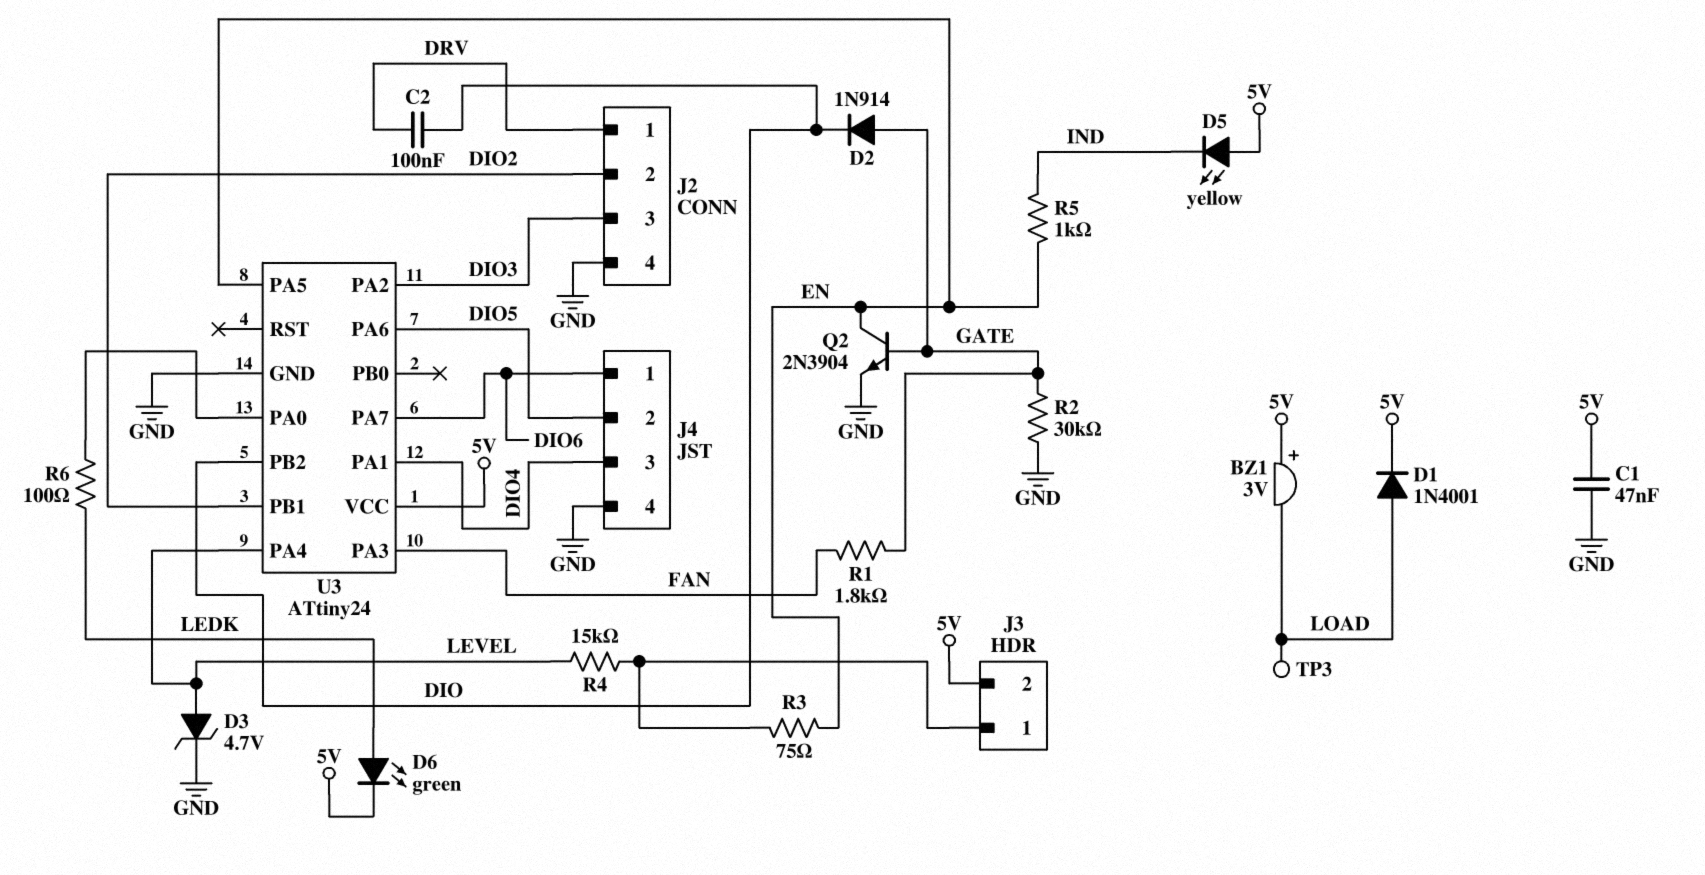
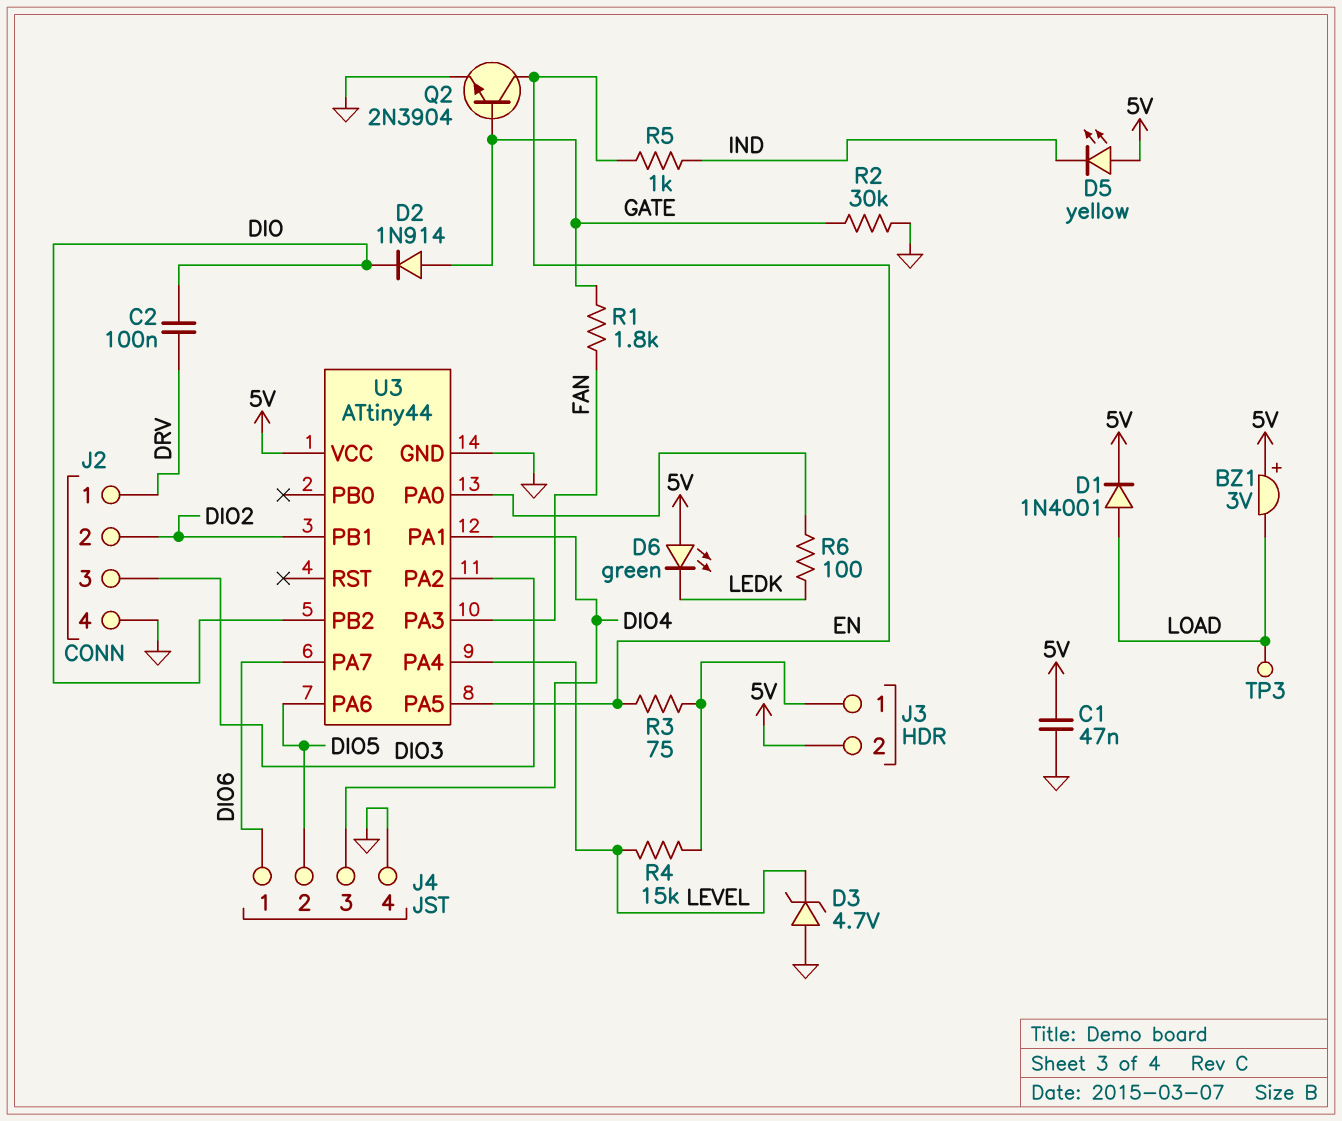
D3: zener 4.7V (A LEVEL, K GND) -> zener 4.7V (A GND, K LEVEL)
D6: LED green (A LEDK, K 5V) -> LED green (A 5V, K LEDK)
U3: ATtiny24 -> ATtiny44

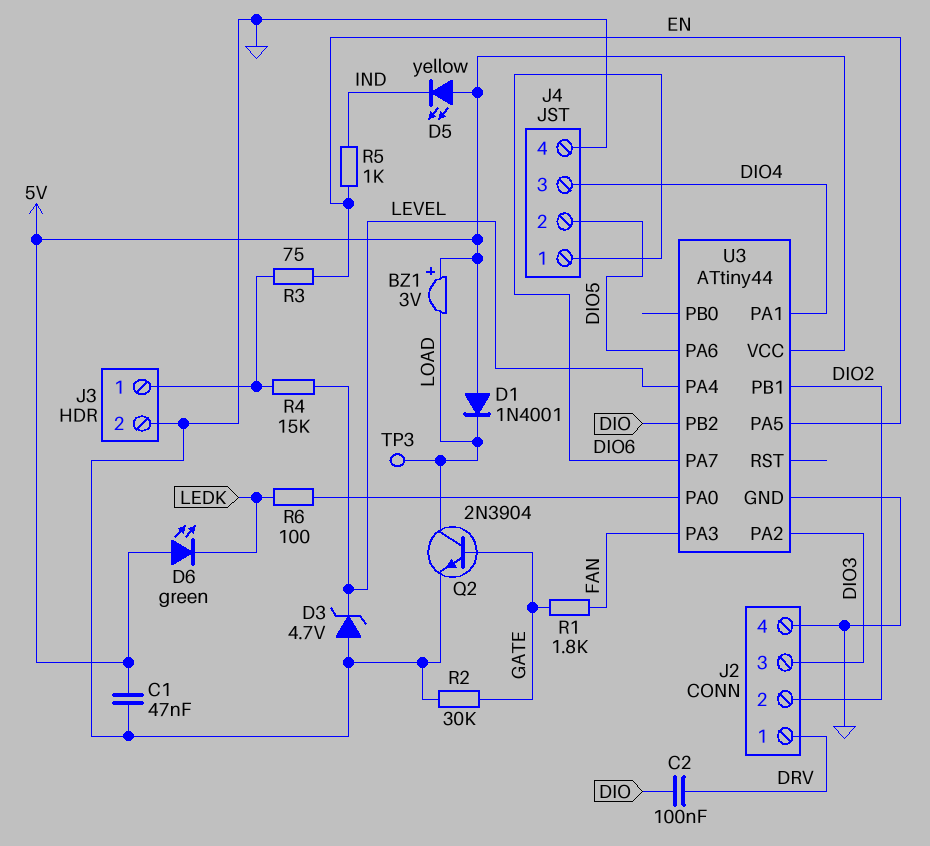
D1: diode 1N4001 (A LOAD, K 5V) -> diode 1N4001 (A 5V, K LOAD)
D2: diode 1N914 (A GATE, K DIO) -> none
J3 pin 2: 5V -> GND
Q2: NPN 2N3904 (B GATE, C EN, E GND) -> NPN 2N3904 (B GATE, C LOAD, E GND)

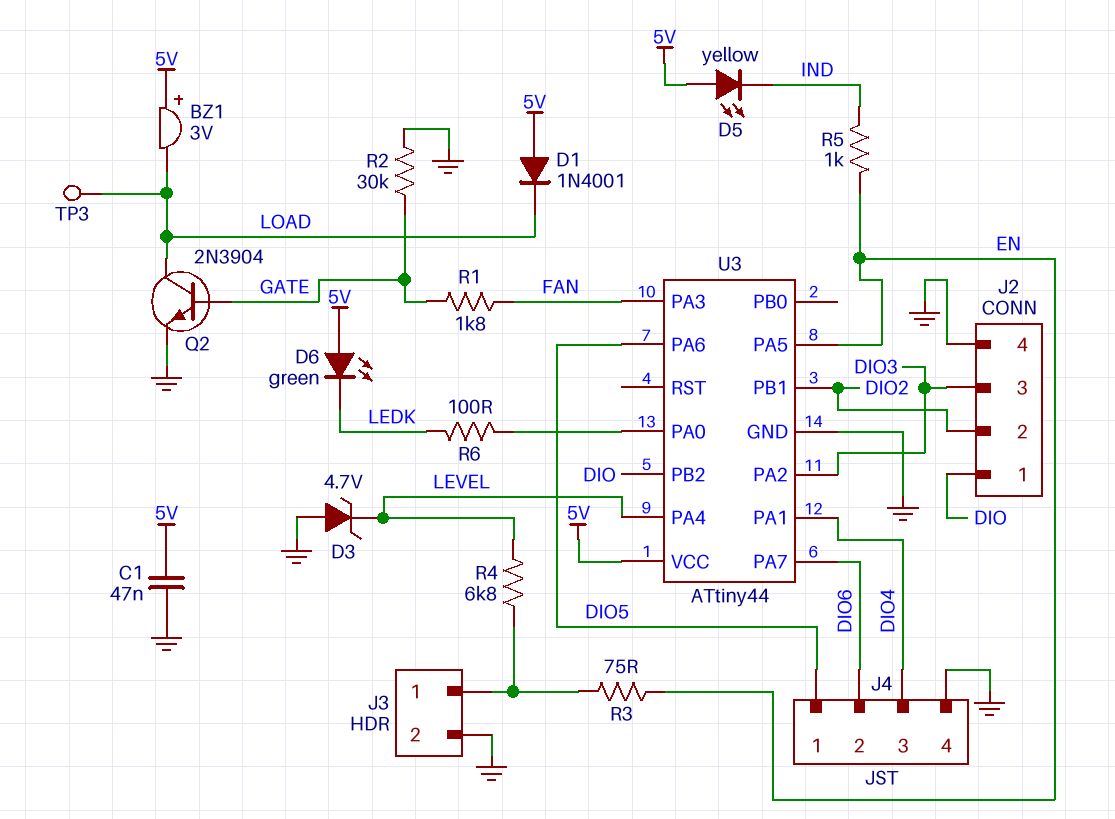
C2: 100nF (DIO, DRV) -> none
J2 pin 1: DRV -> DIO
J4 pin 1: DIO6 -> DIO5
J4 pin 2: DIO5 -> DIO6
R4: 15k (J3/1, LEVEL) -> 6.8k (J3/1, LEVEL)

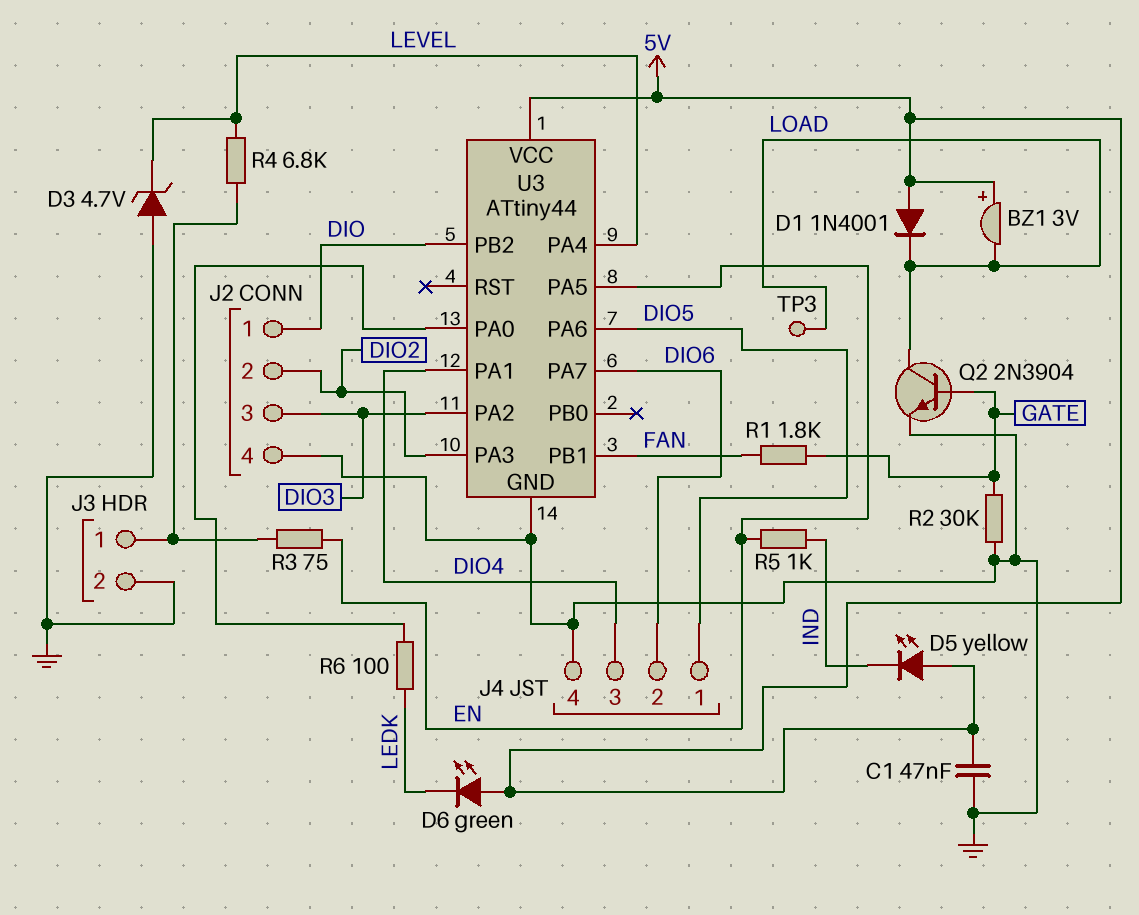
U3 pin PA3: FAN -> DIO2
U3 pin PB1: DIO2 -> FAN

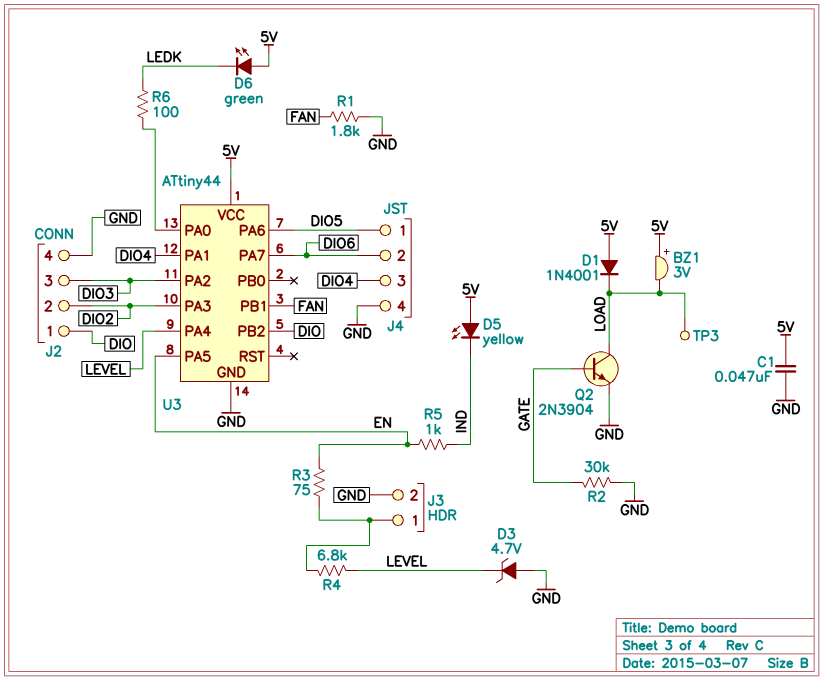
R1: 1.8k (FAN, GATE) -> 1.8k (FAN, GND)

